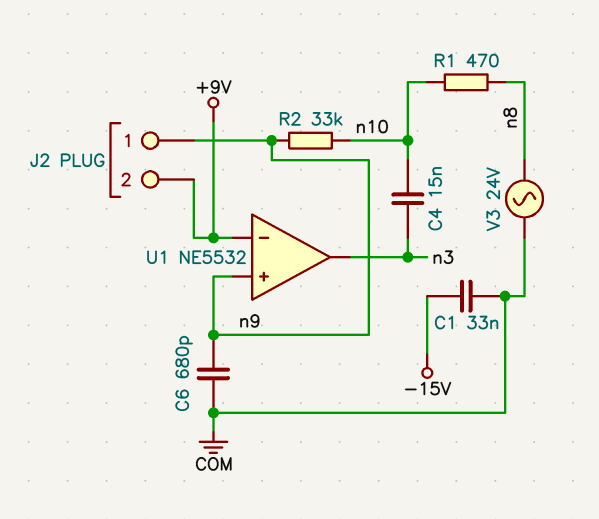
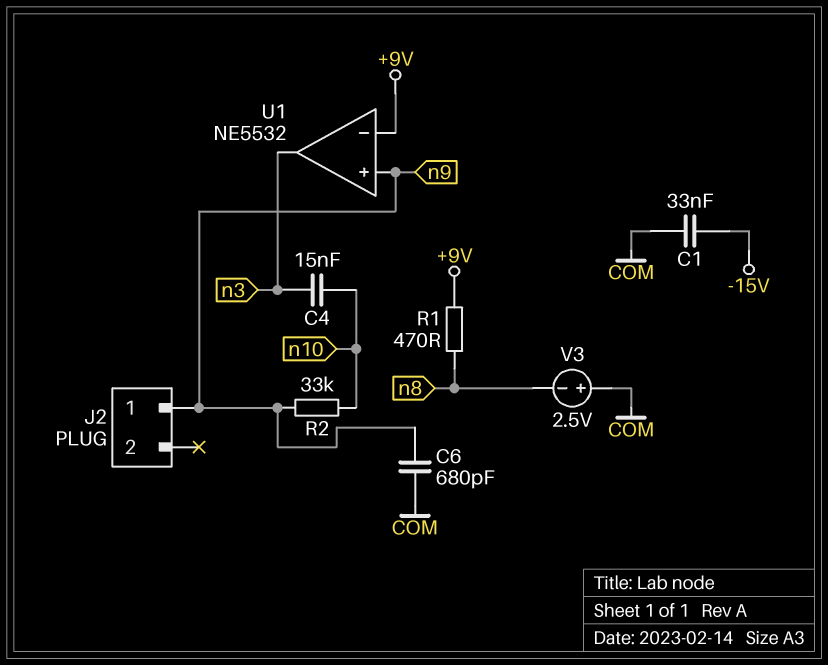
J2 pin 2: +9V -> none
R1: 470 (n8, n10) -> 470 (+9V, n8)
V3: AC 24V (COM, n8) -> 2.5V (plus COM, minus n8)

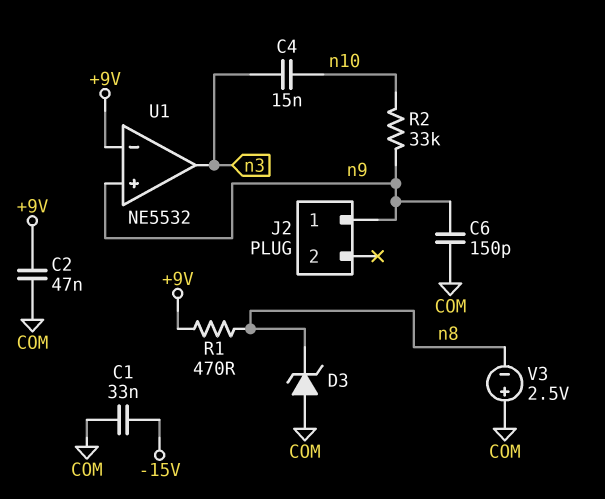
C2: none -> 47nF (+9V, COM)
C6: 680pF (COM, n9) -> 150pF (COM, n9)
D3: none -> zener (A COM, K n8)

